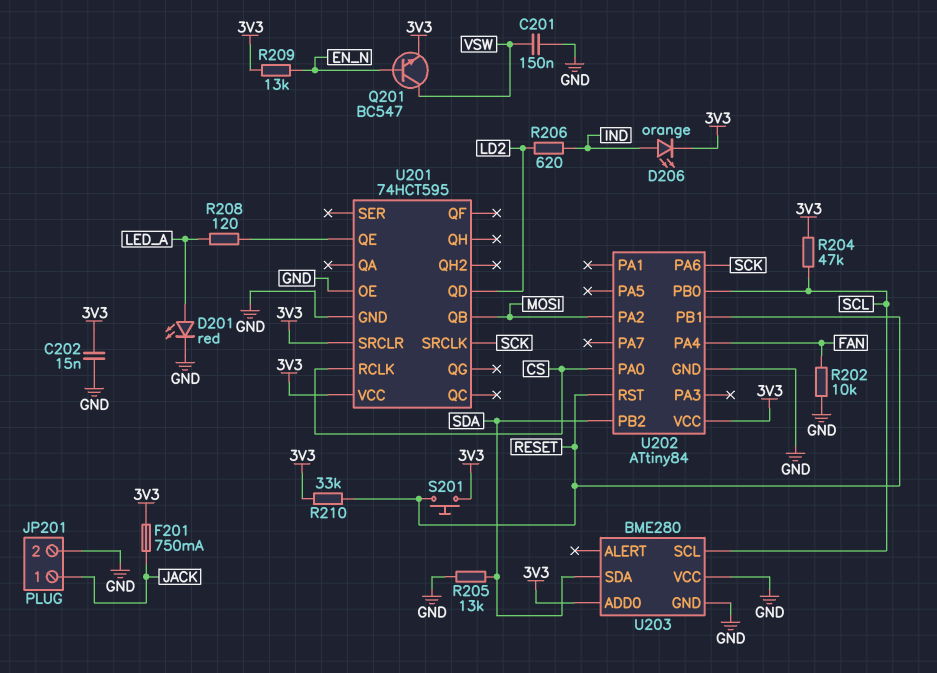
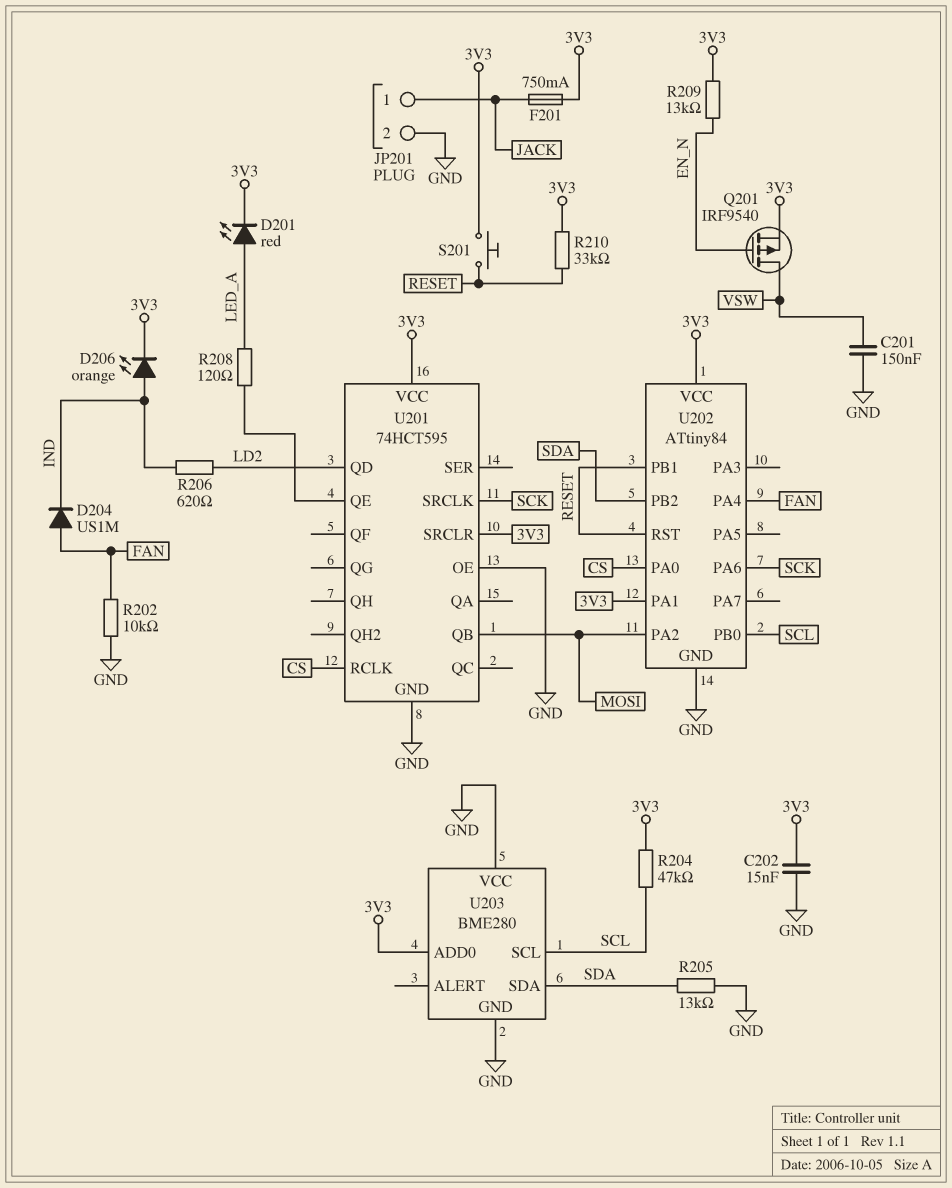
D201: LED red (A LED_A, K GND) -> LED red (A LED_A, K 3V3)
D204: none -> diode US1M (A FAN, K IND)
Q201: NPN BC547 (B EN_N, C VSW, E 3V3) -> PMOS IRF9540 (G EN_N, D VSW, S 3V3)
U202 pin PA1: none -> 3V3

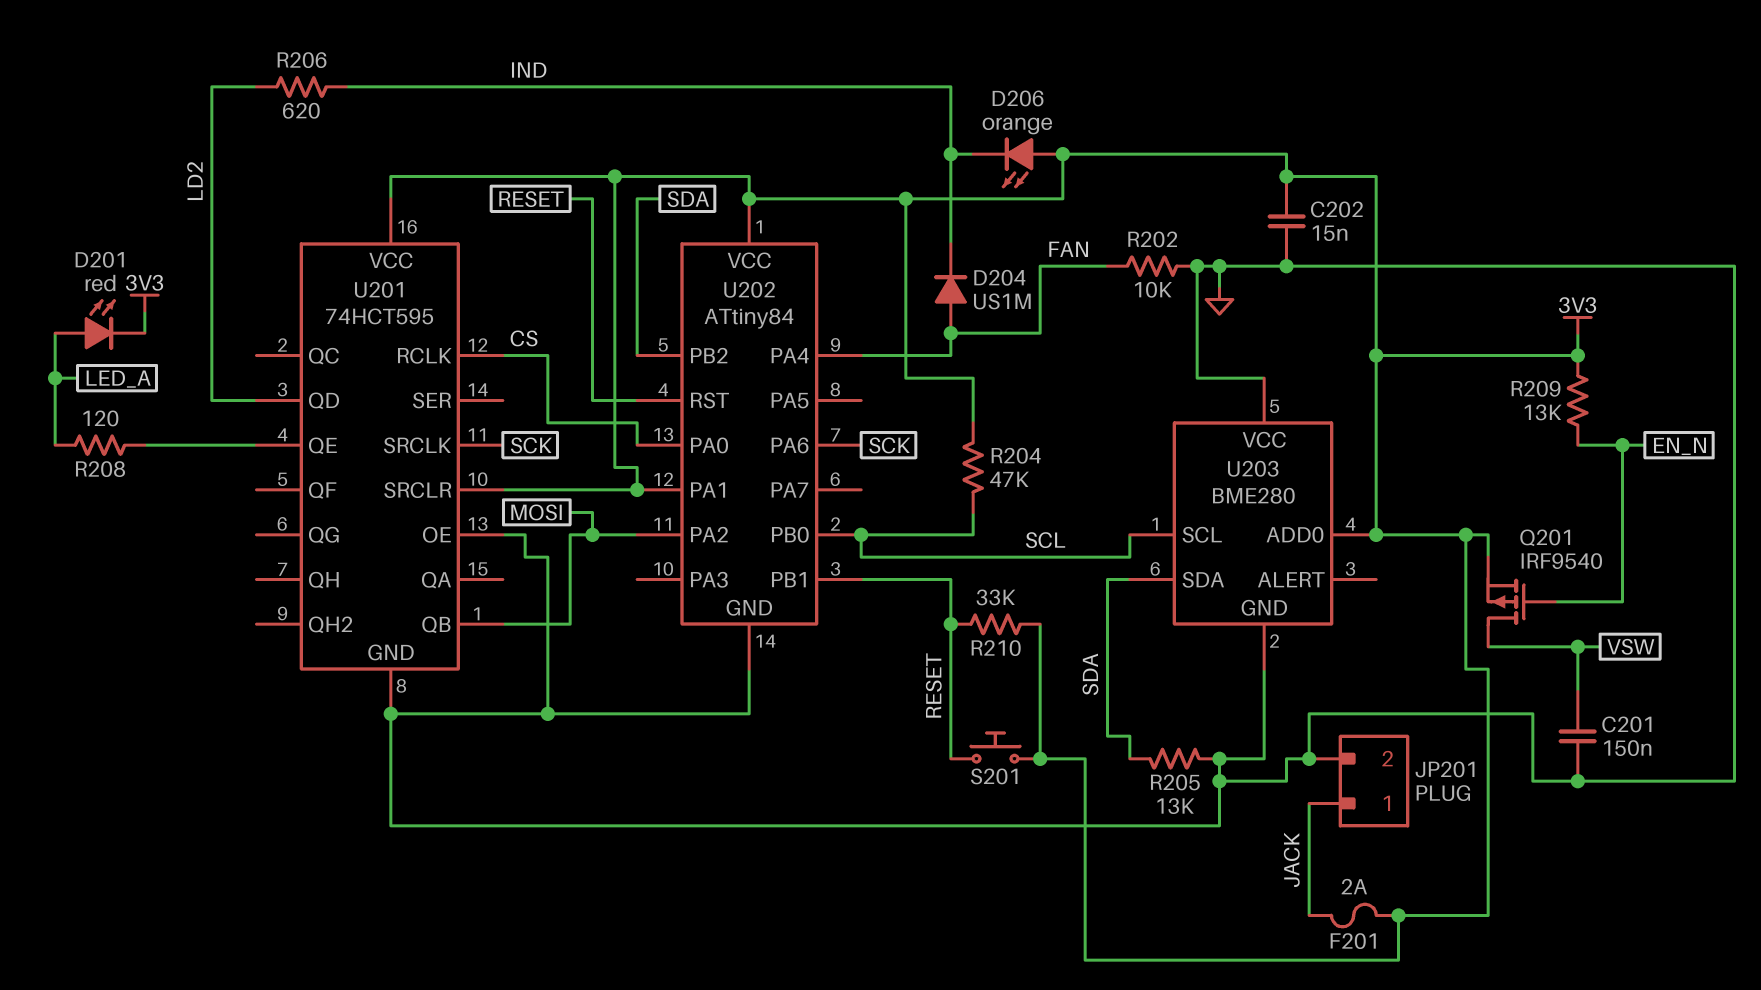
D206: LED orange (A IND, K 3V3) -> LED orange (A 3V3, K IND)
F201: 750mA (3V3, JACK) -> 2A (3V3, JACK)

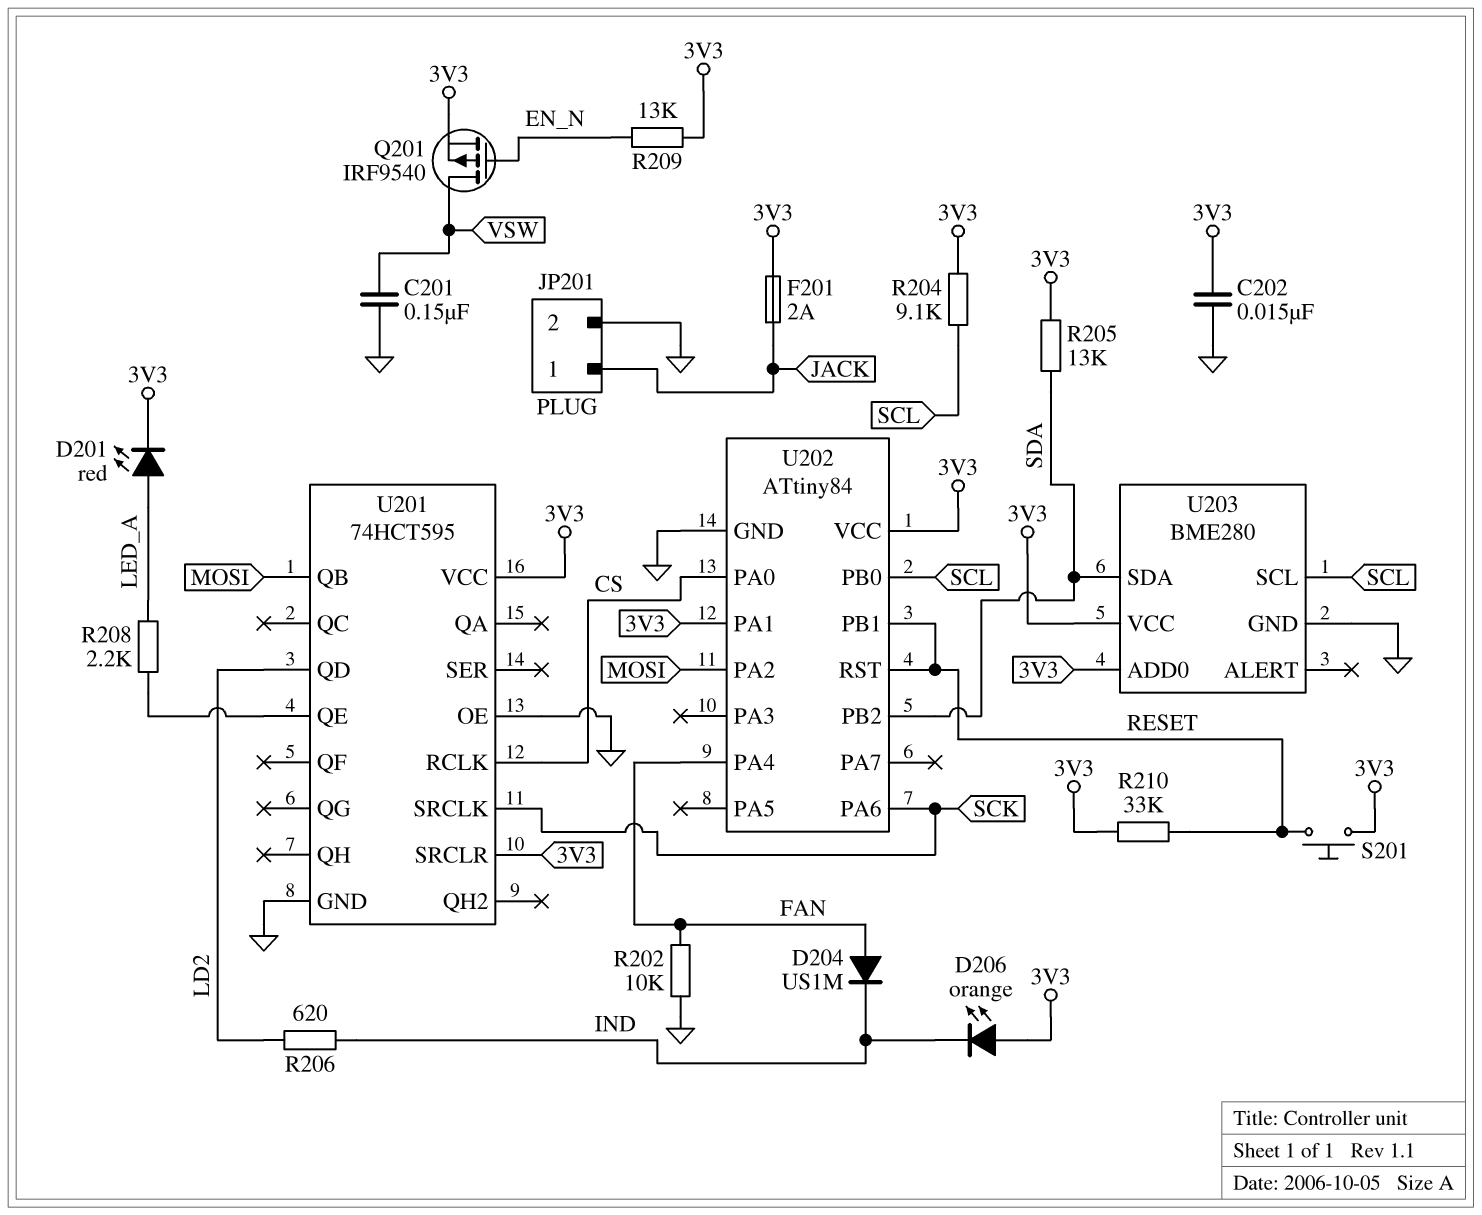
R204: 47k (3V3, SCL) -> 9.1k (3V3, SCL)
R205: 13k (GND, SDA) -> 13k (3V3, SDA)
R208: 120 (LED_A, U201/QE) -> 2.2k (LED_A, U201/QE)
U203 pin VCC: GND -> 3V3

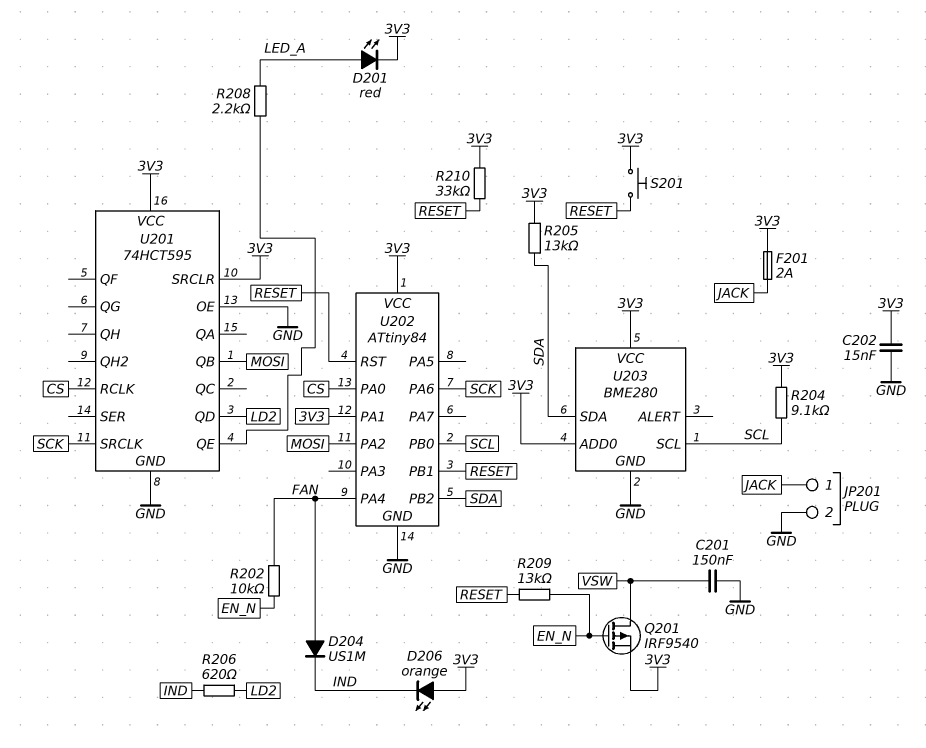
R202: 10k (FAN, GND) -> 10k (EN_N, FAN)
R209: 13k (3V3, EN_N) -> 13k (EN_N, RESET)

